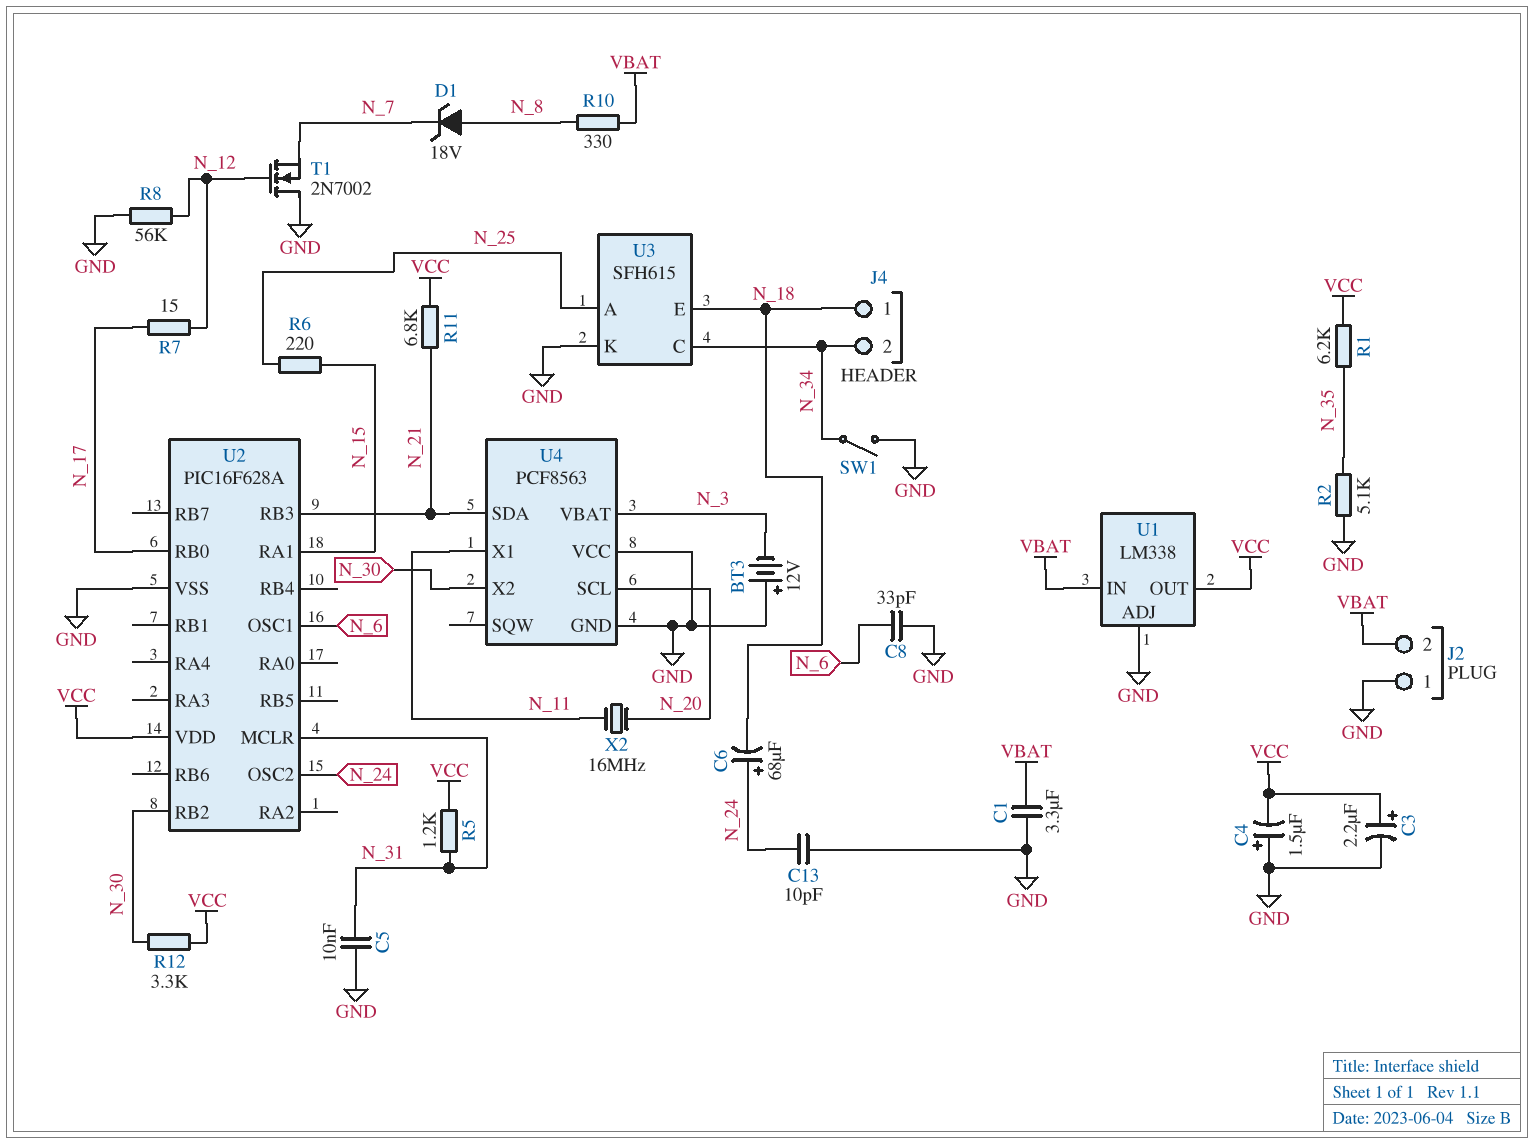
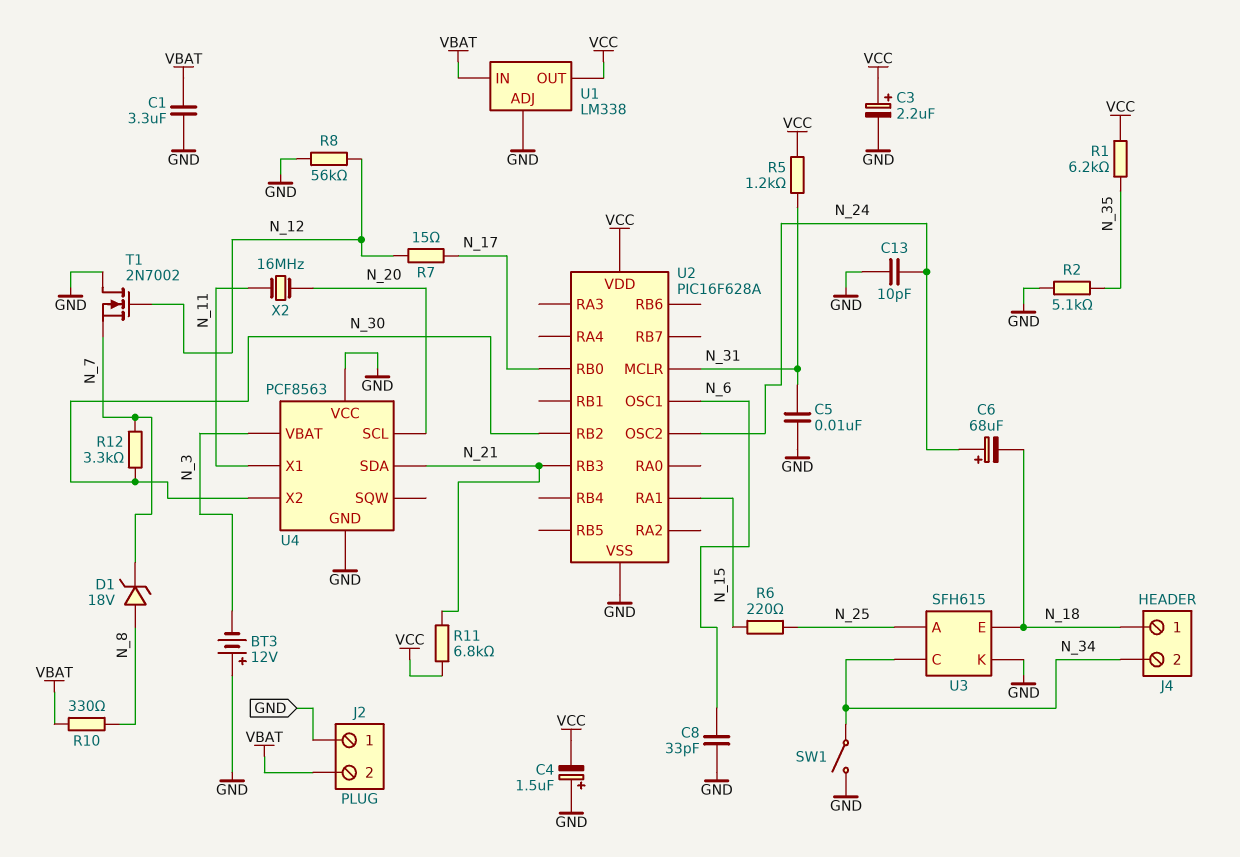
R12: 3.3k (N_30, VCC) -> 3.3k (N_7, N_30)

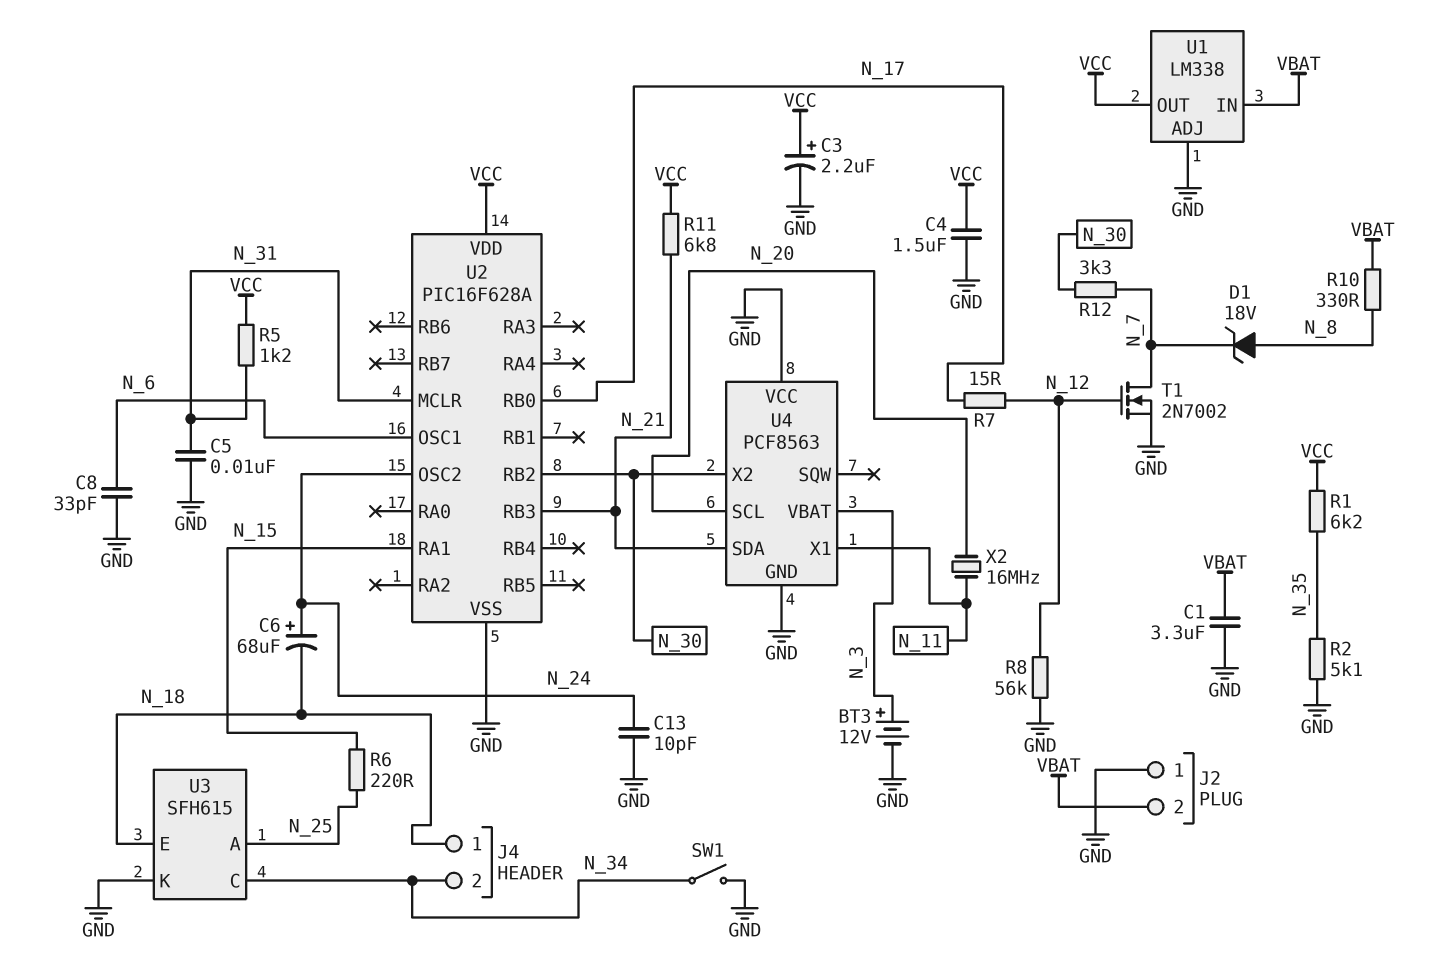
BT3: 12V (plus GND, minus N_3) -> 12V (plus N_3, minus GND)
C4: 1.5uF (plus GND, minus VCC) -> 1.5uF (GND, VCC)
T1: NMOS 2N7002 (G N_12, D GND, S N_7) -> NMOS 2N7002 (G N_12, D N_7, S GND)

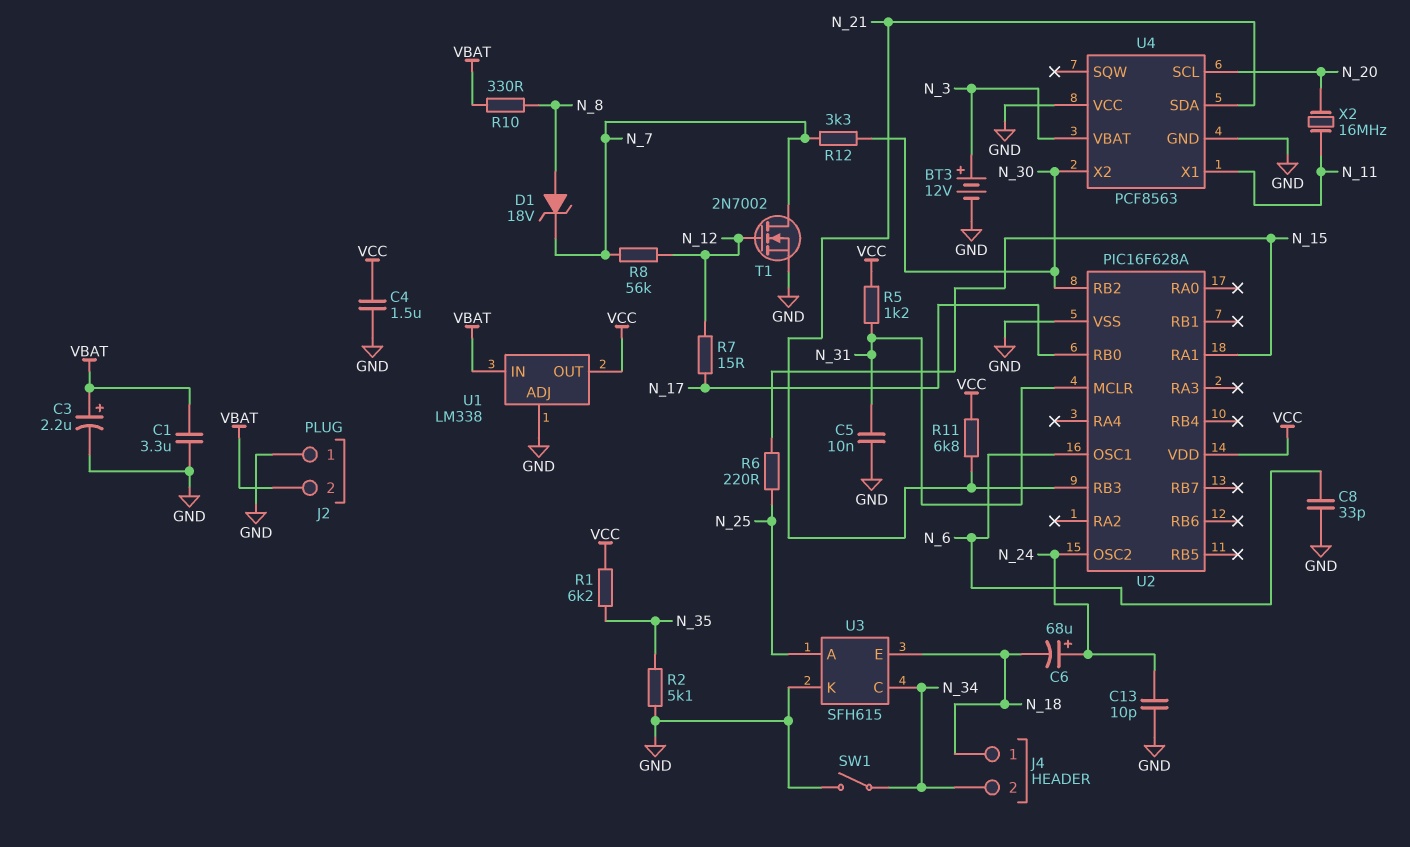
C3: 2.2uF (plus VCC, minus GND) -> 2.2uF (plus VBAT, minus GND)
R8: 56k (GND, N_12) -> 56k (N_7, N_12)

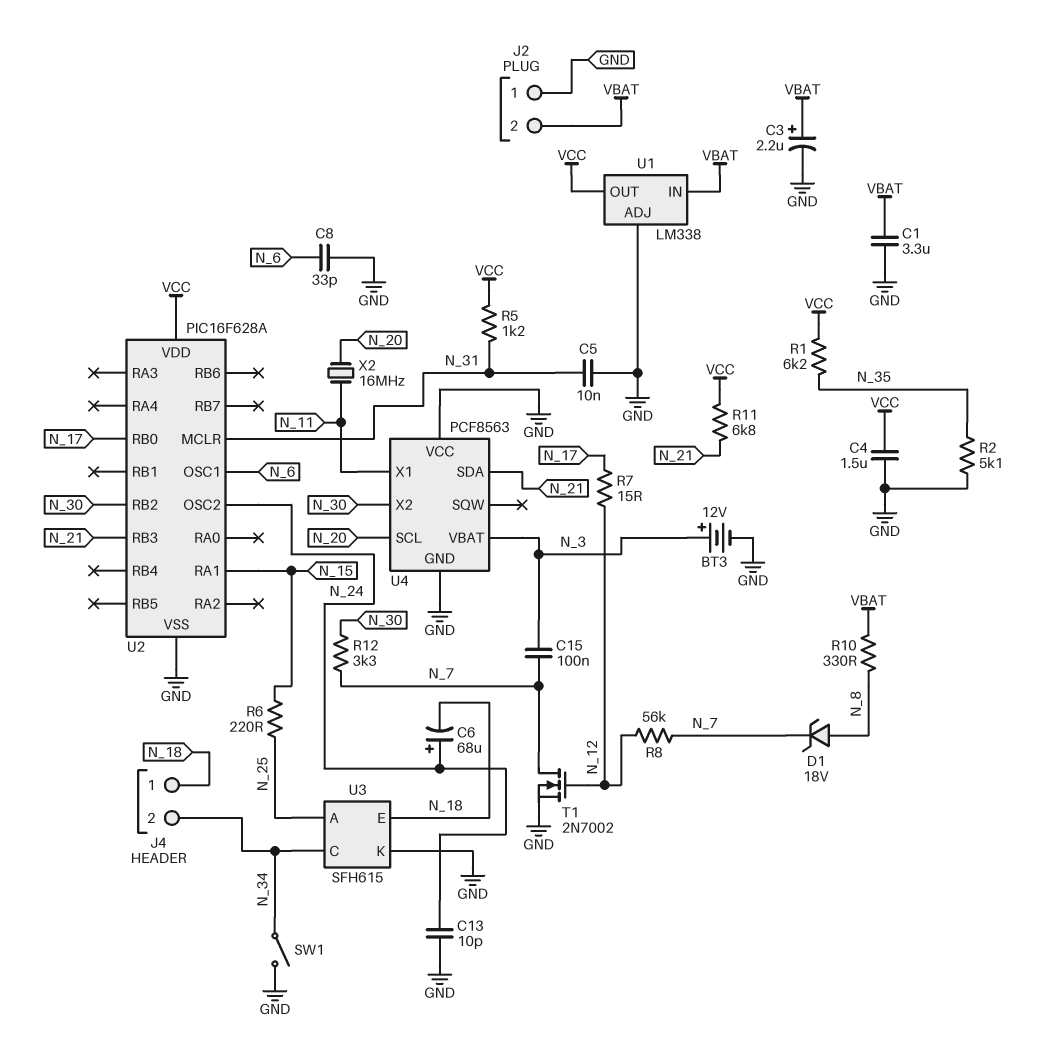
C15: none -> 100nF (N_3, N_7)

